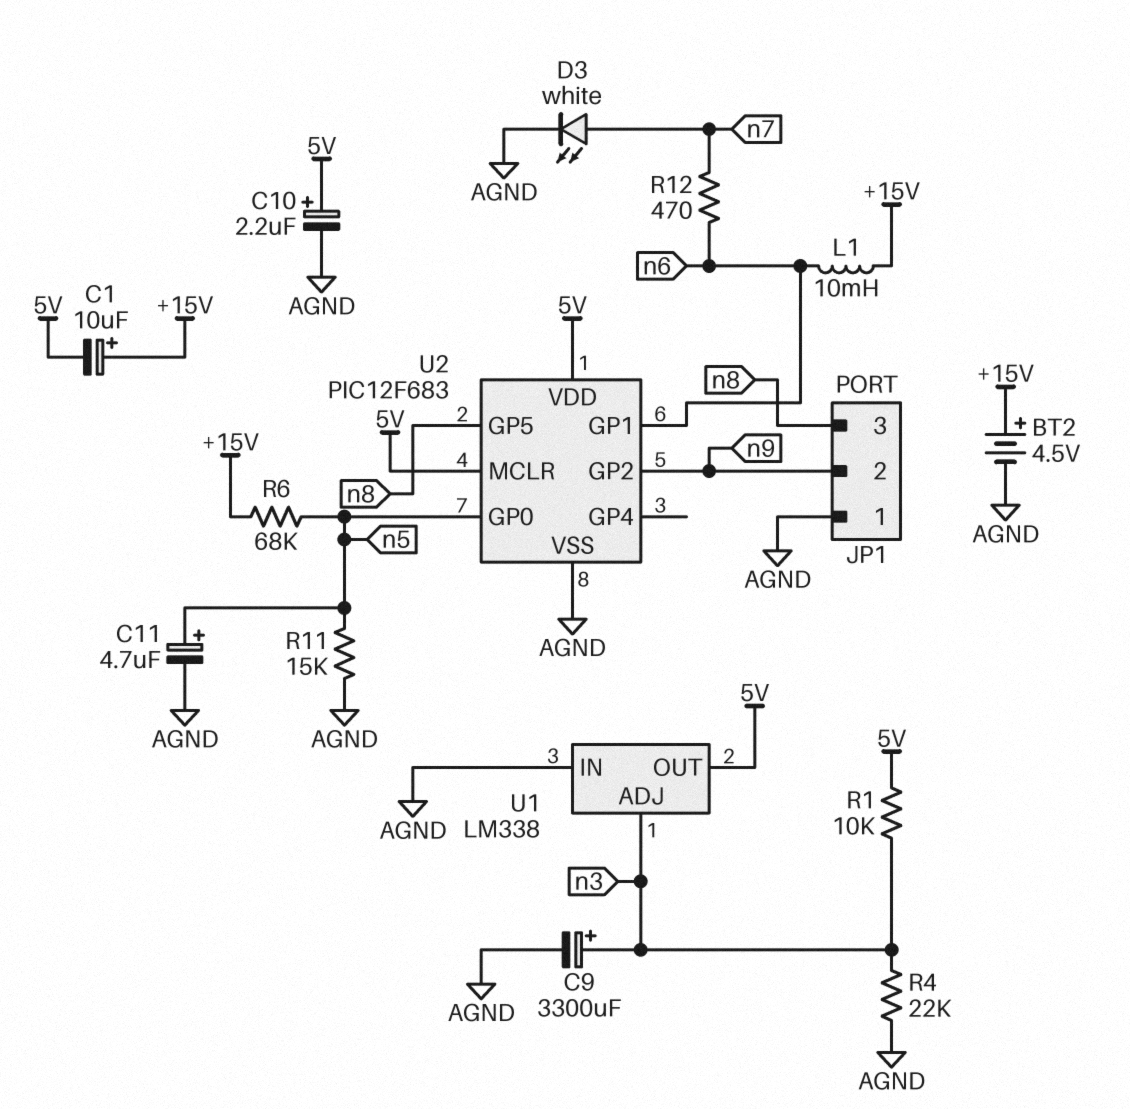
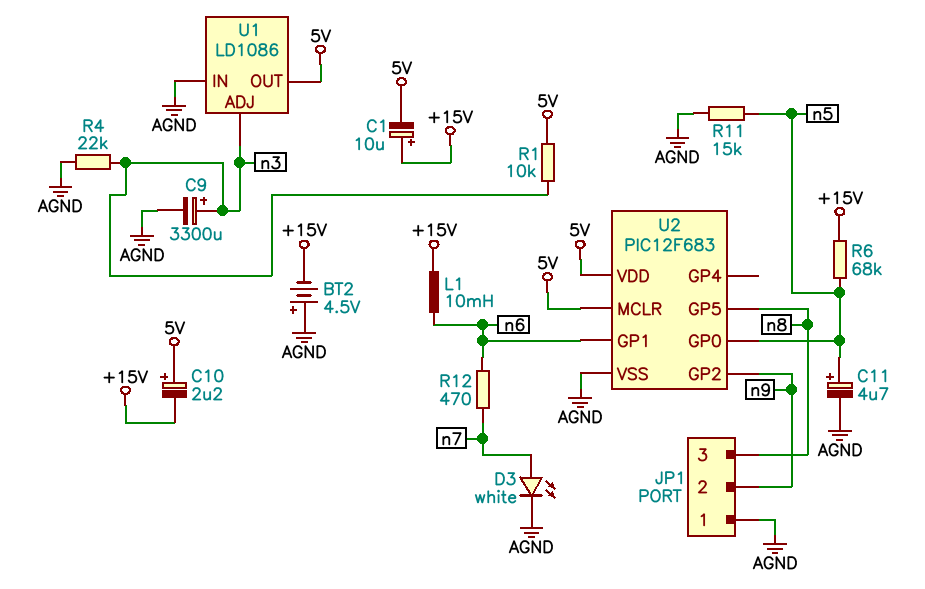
BT2: 4.5V (plus +15V, minus AGND) -> 4.5V (plus AGND, minus +15V)
C10: 2.2uF (plus 5V, minus AGND) -> 2.2uF (plus 5V, minus +15V)
U1: LM338 -> LD1086

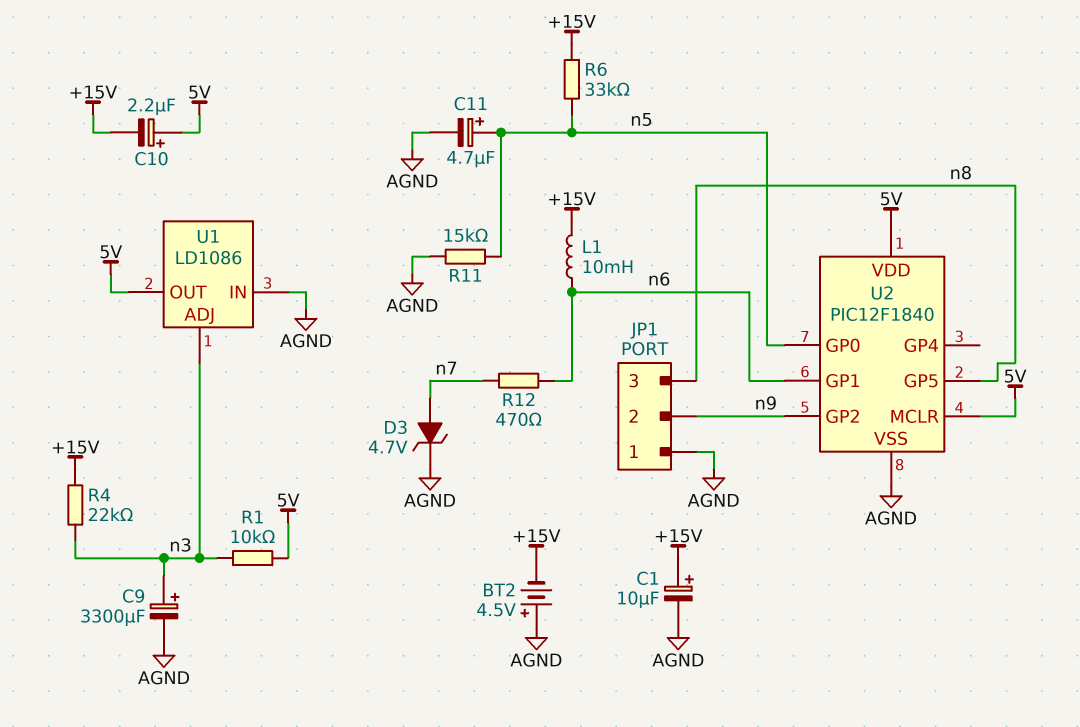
C1: 10uF (plus +15V, minus 5V) -> 10uF (plus +15V, minus AGND)
D3: LED white (A n7, K AGND) -> zener 4.7V (A n7, K AGND)
R4: 22k (AGND, n3) -> 22k (+15V, n3)
R6: 68k (+15V, n5) -> 33k (+15V, n5)
U2: PIC12F683 -> PIC12F1840

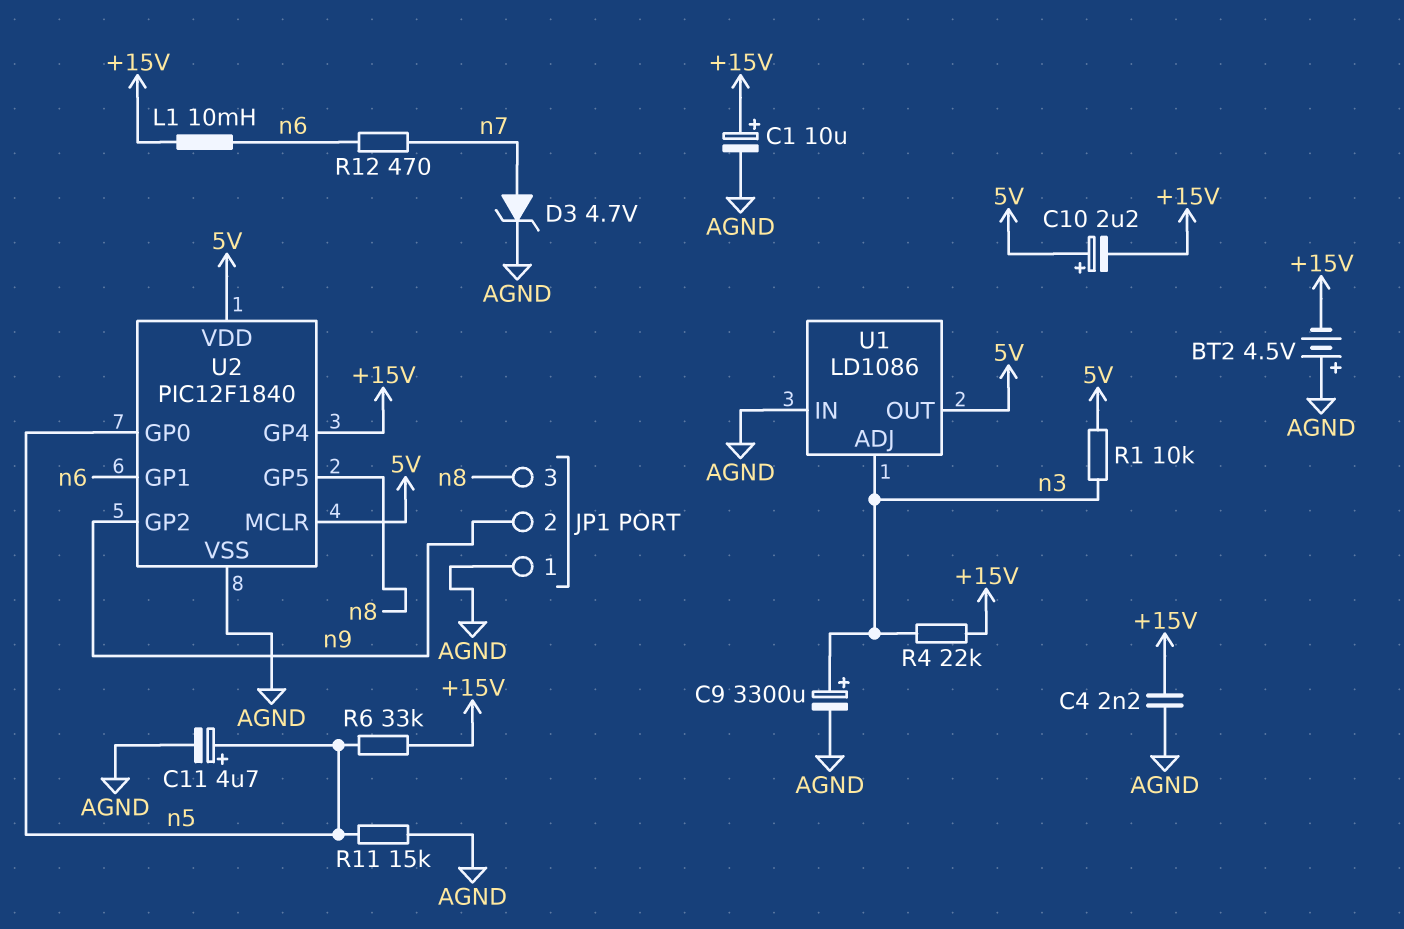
C4: none -> 2.2nF (+15V, AGND)
U2 pin GP4: none -> +15V

